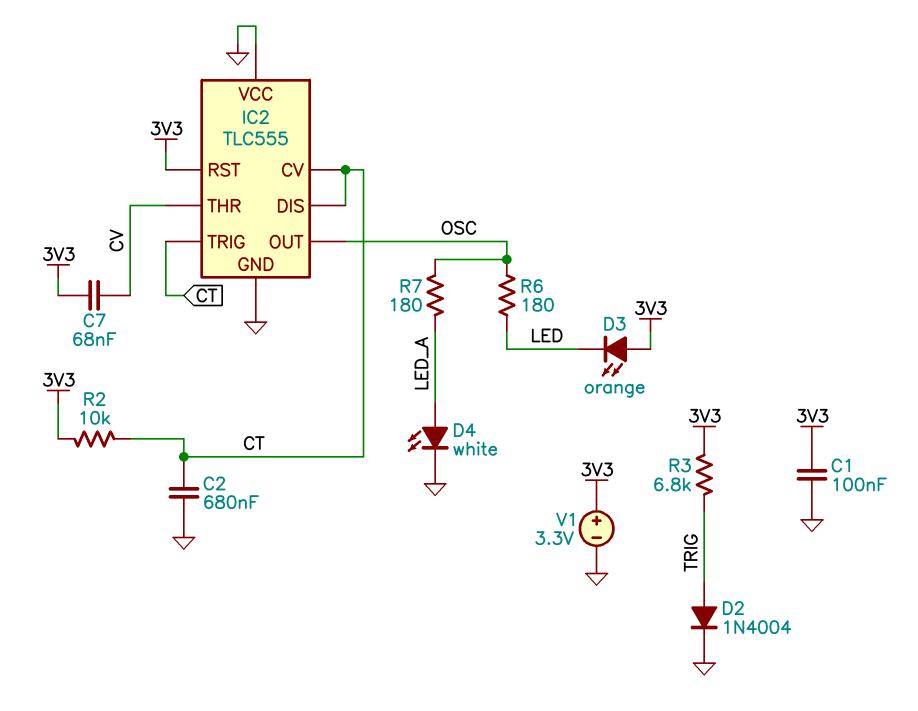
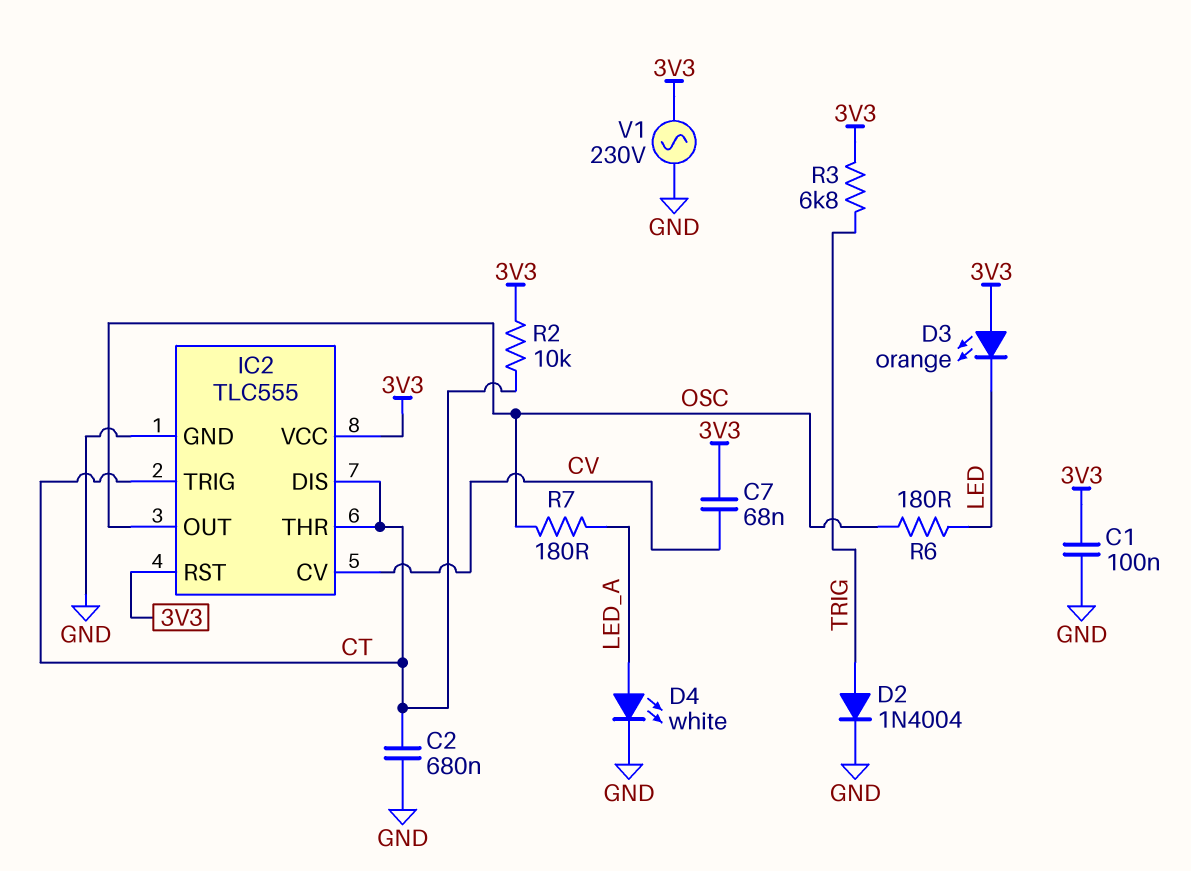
IC2 pin CV: CT -> CV
IC2 pin THR: CV -> CT
IC2 pin VCC: GND -> 3V3
V1: 3.3V (plus 3V3, minus GND) -> AC 230V (3V3, GND)

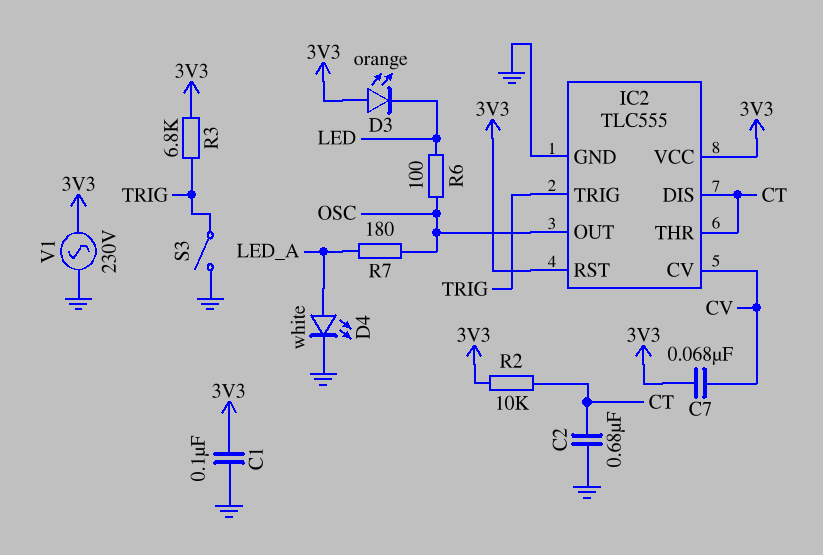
D2: diode 1N4004 (A TRIG, K GND) -> none
IC2 pin TRIG: CT -> TRIG
R6: 180 (LED, OSC) -> 100 (LED, OSC)
S3: none -> switch (GND, TRIG)

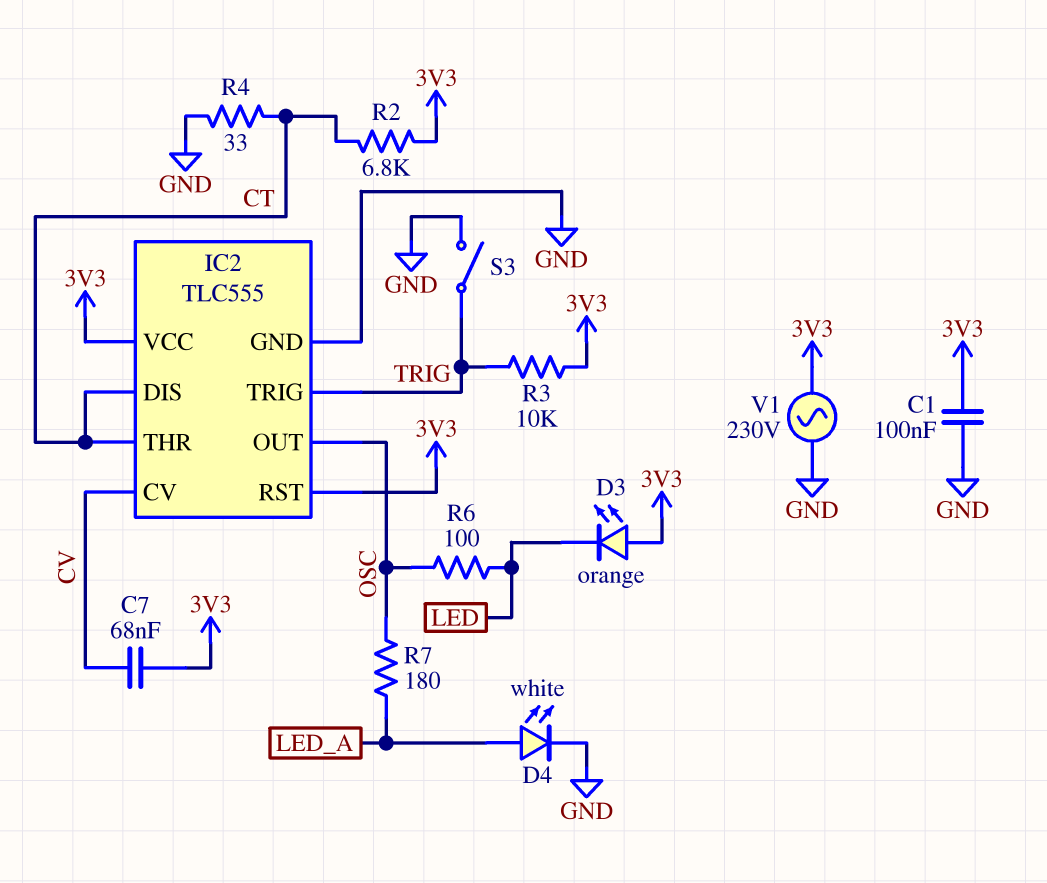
C2: 680nF (CT, GND) -> none
R2: 10k (3V3, CT) -> 6.8k (3V3, CT)
R3: 6.8k (3V3, TRIG) -> 10k (3V3, TRIG)
R4: none -> 33 (CT, GND)

